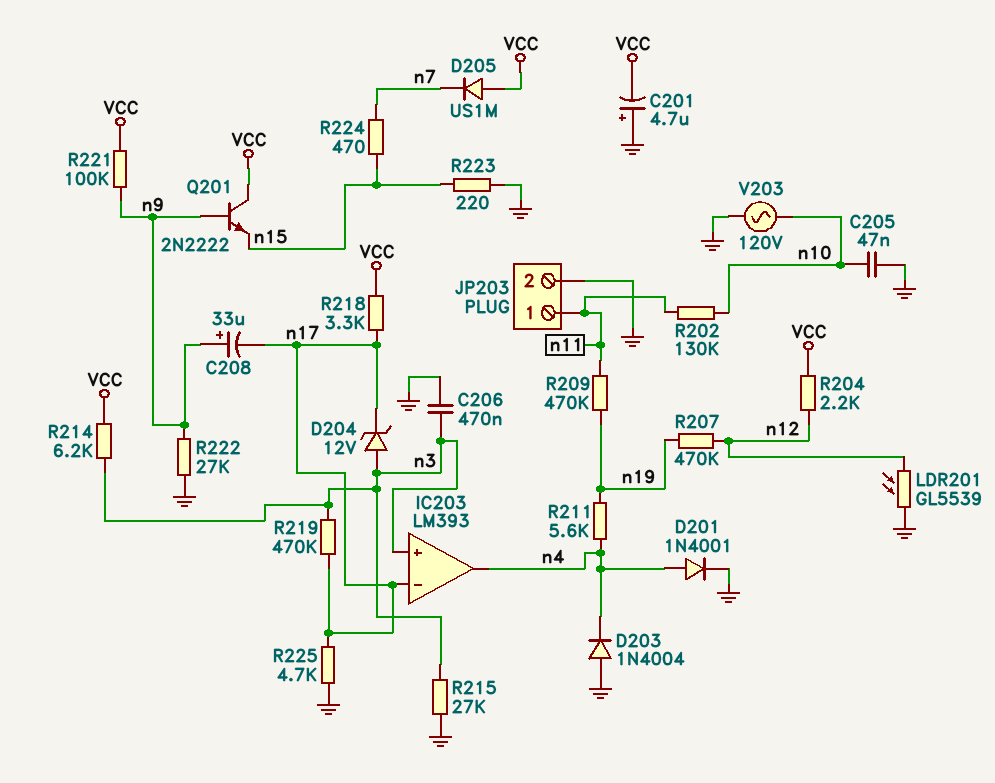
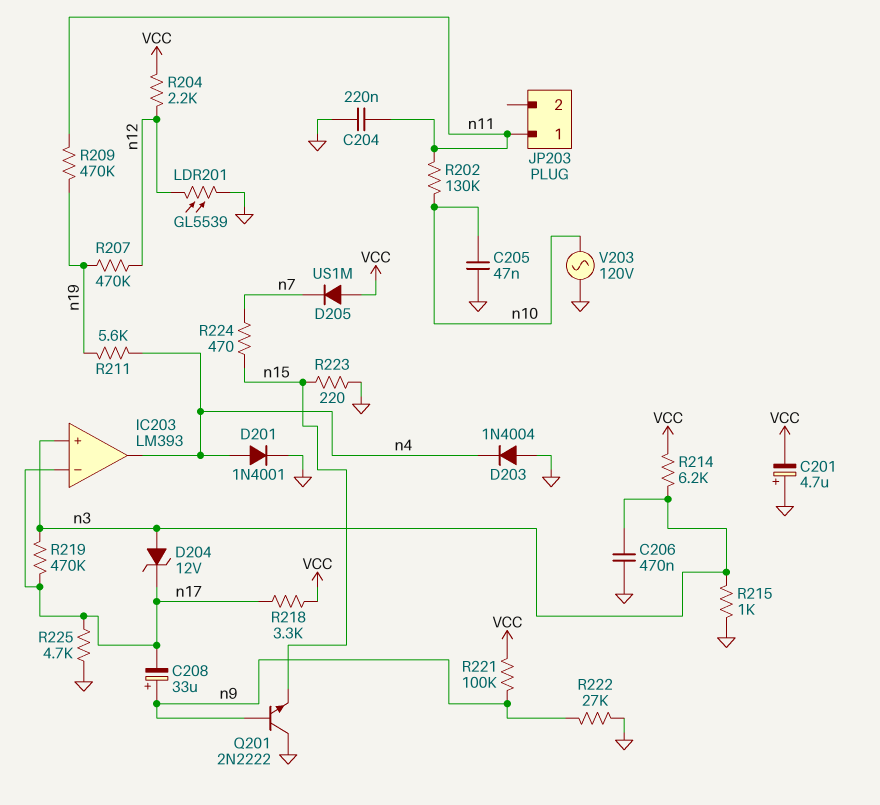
C204: none -> 220nF (GND, n11)
JP203 pin 2: GND -> none
Q201: NPN 2N2222 (B n9, C VCC, E n15) -> NPN 2N2222 (B n9, C GND, E n15)
R215: 27k (GND, n3) -> 1k (GND, n3)

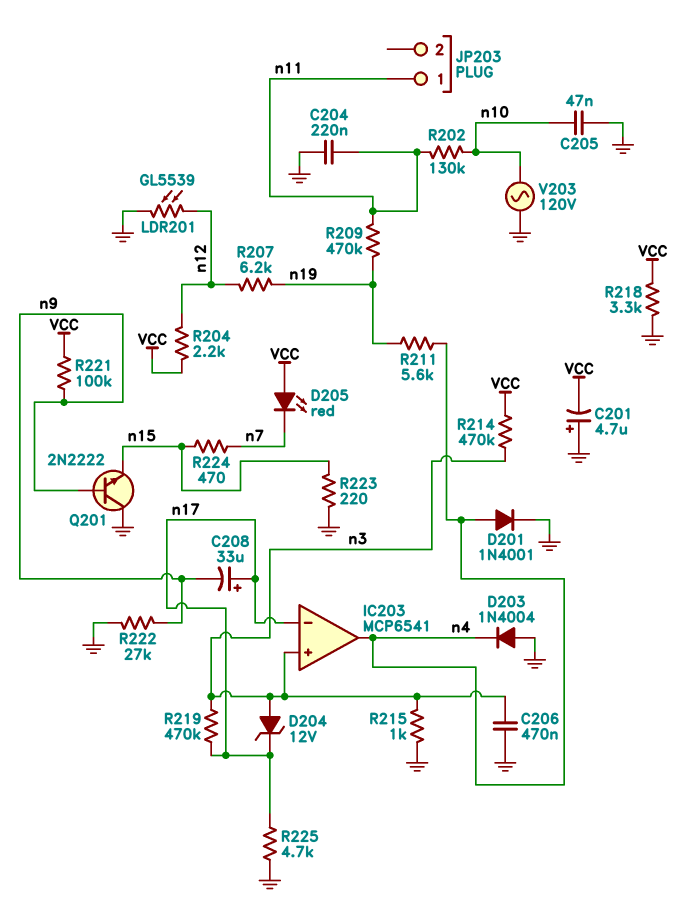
C208: 33uF (plus n9, minus n17) -> 33uF (plus n17, minus n9)
D205: diode US1M (A VCC, K n7) -> LED red (A VCC, K n7)
IC203: LM393 -> MCP6541
R207: 470k (n12, n19) -> 6.2k (n12, n19)
R214: 6.2k (VCC, n3) -> 470k (VCC, n3)
R218: 3.3k (VCC, n17) -> 3.3k (GND, VCC)

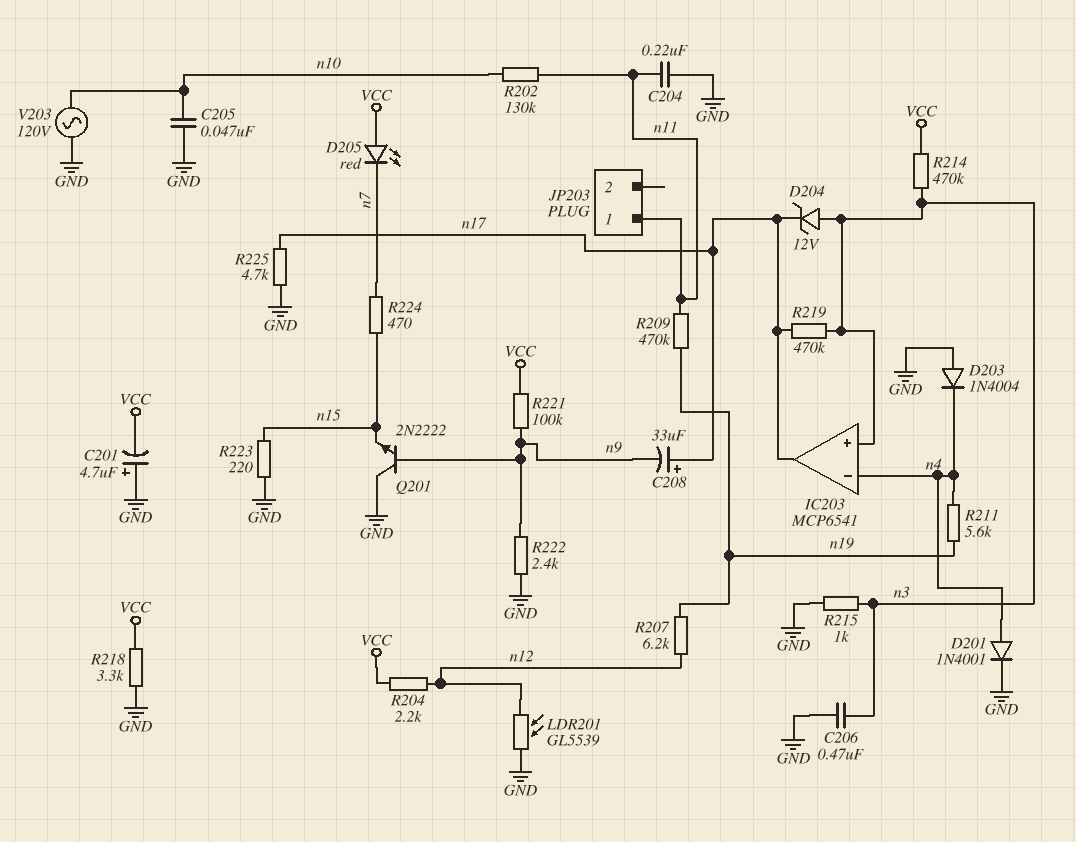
IC203 pin in-: n17 -> n4
IC203 pin out: n4 -> n17
R222: 27k (GND, n9) -> 2.4k (GND, n9)

